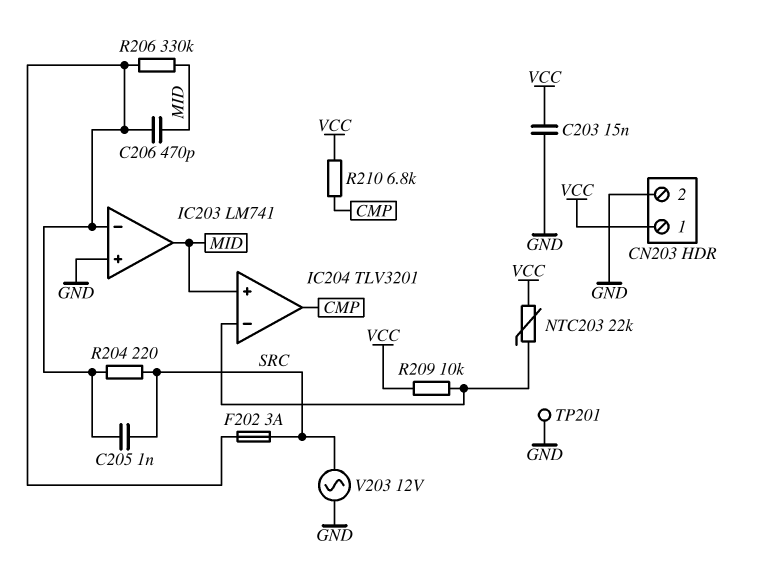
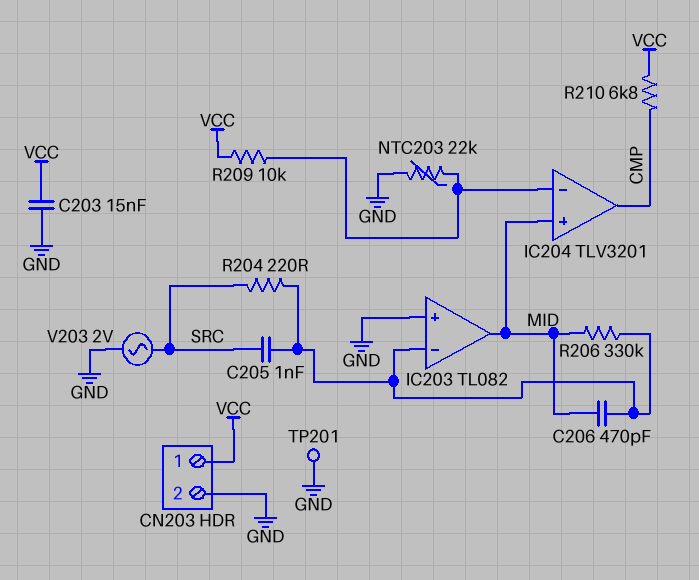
F202: 3A (IC203/in-, SRC) -> none
IC203: LM741 -> TL082
NTC203: 22k (IC204/in-, VCC) -> 22k (GND, IC204/in-)
V203: AC 12V (GND, SRC) -> AC 2V (GND, SRC)

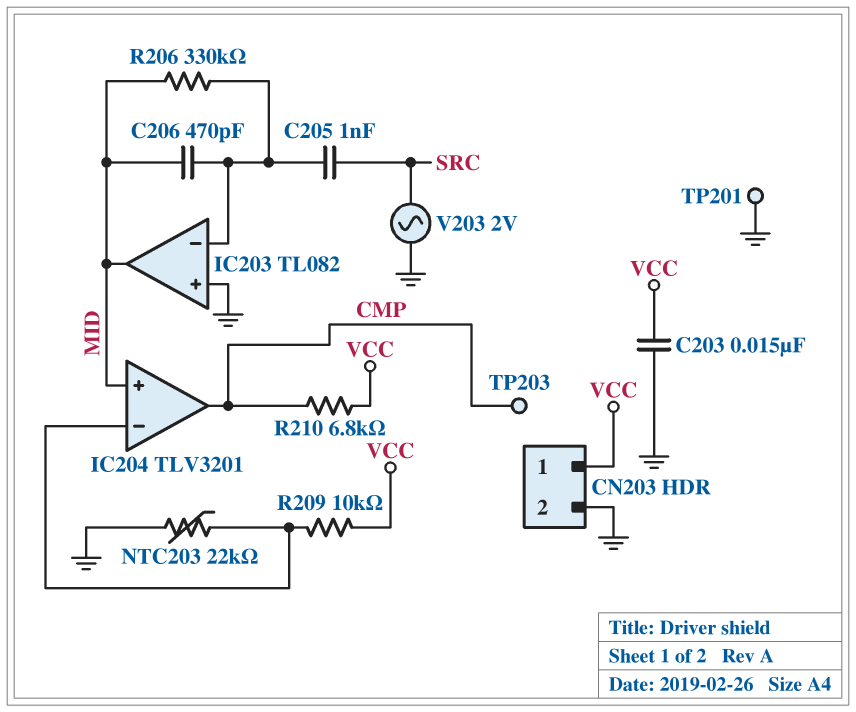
R204: 220 (IC203/in-, SRC) -> none
TP203: none -> test point (CMP)

